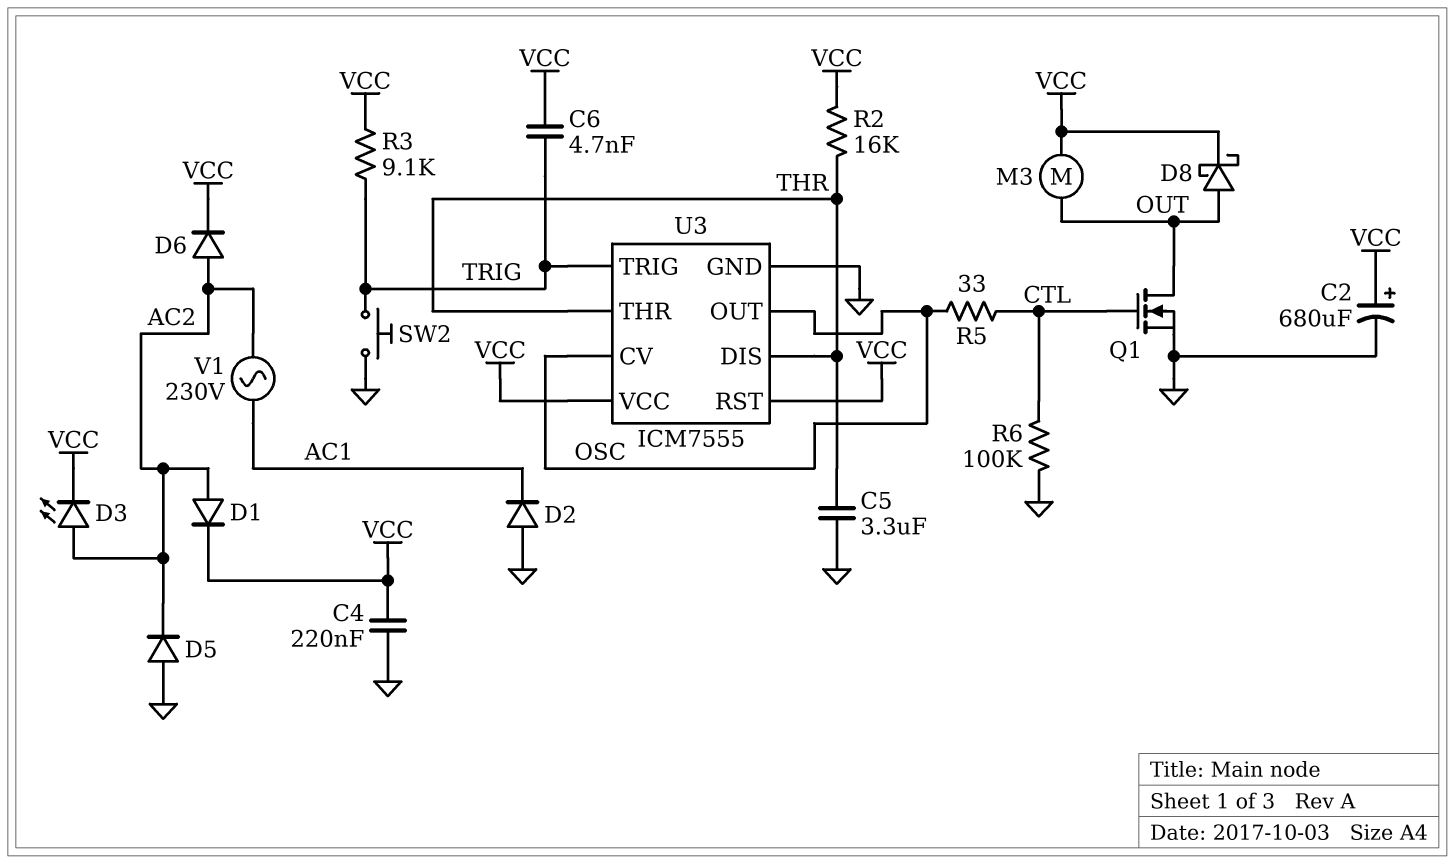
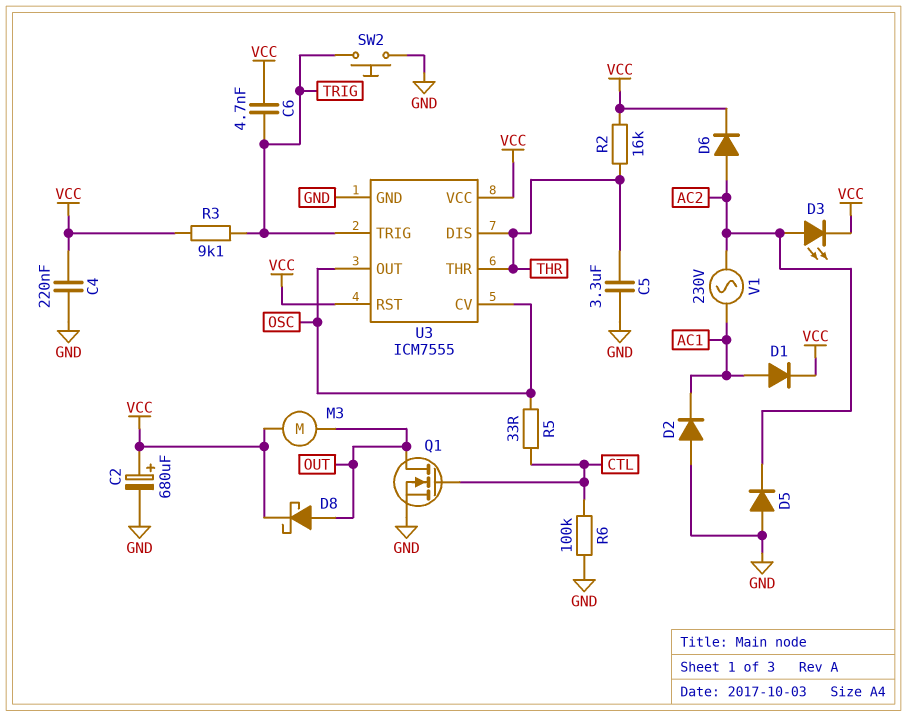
D1: diode (A AC2, K VCC) -> diode (A AC1, K VCC)

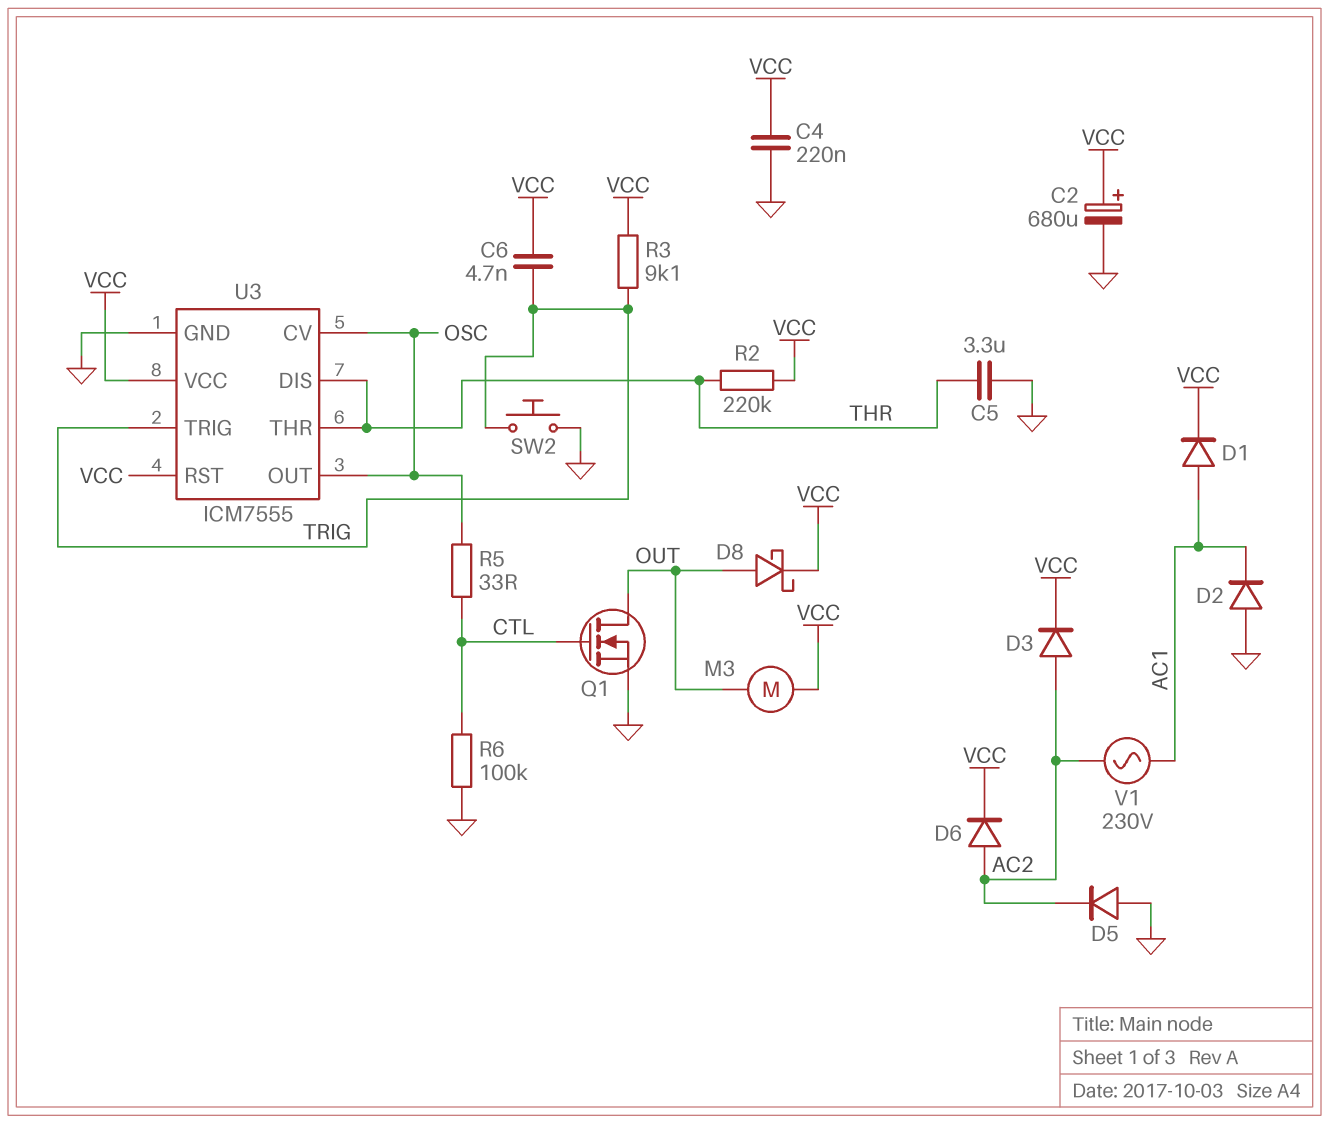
D3: LED (A AC2, K VCC) -> diode (A AC2, K VCC)
R2: 16k (THR, VCC) -> 220k (THR, VCC)

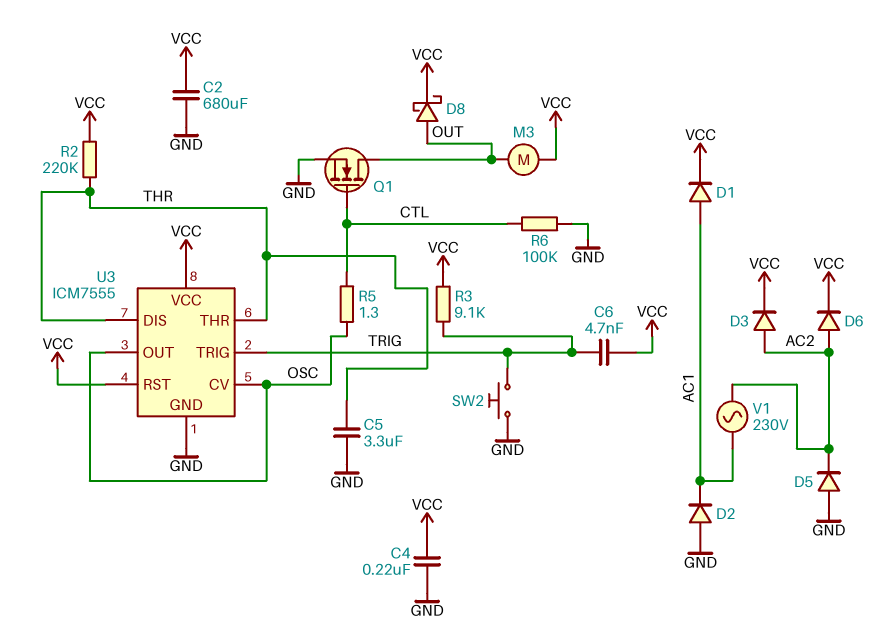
C2: 680uF (plus VCC, minus GND) -> 680uF (GND, VCC)
R5: 33 (CTL, OSC) -> 1.3 (CTL, OSC)

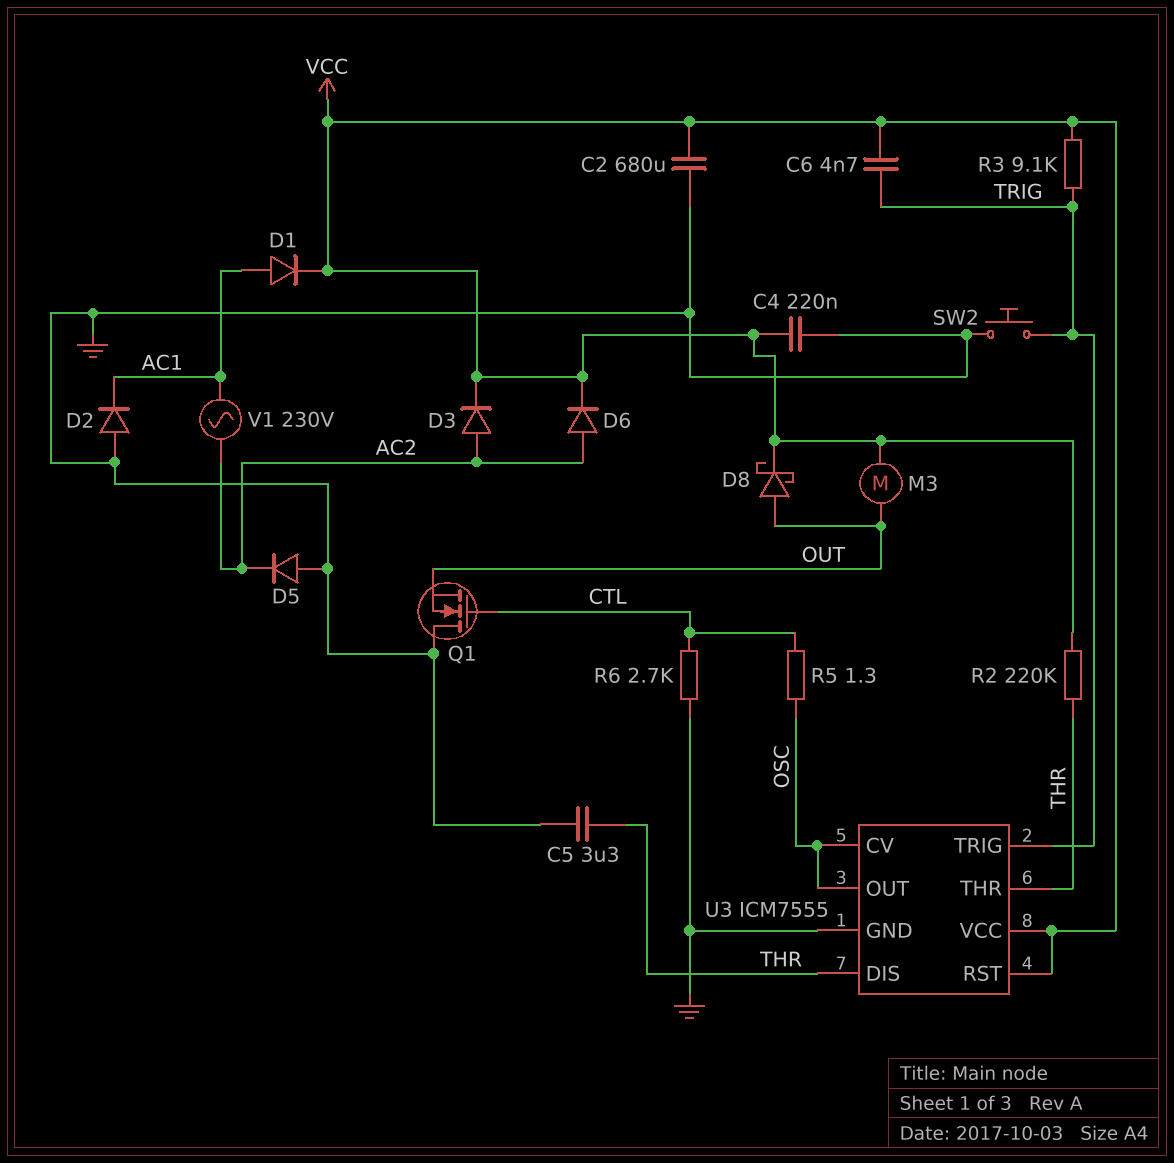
Q1: NMOS (G CTL, D OUT, S GND) -> NMOS (G CTL, D GND, S OUT)
R6: 100k (CTL, GND) -> 2.7k (CTL, GND)

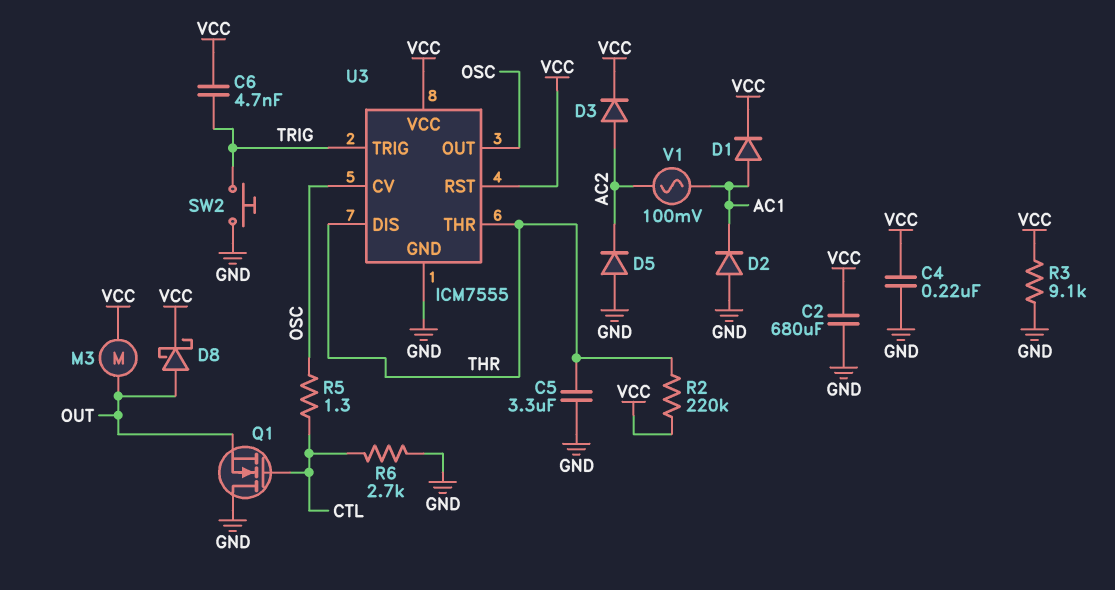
D6: diode (A AC2, K VCC) -> none
R3: 9.1k (TRIG, VCC) -> 9.1k (GND, VCC)
V1: AC 230V (AC1, AC2) -> AC 100mV (AC1, AC2)

